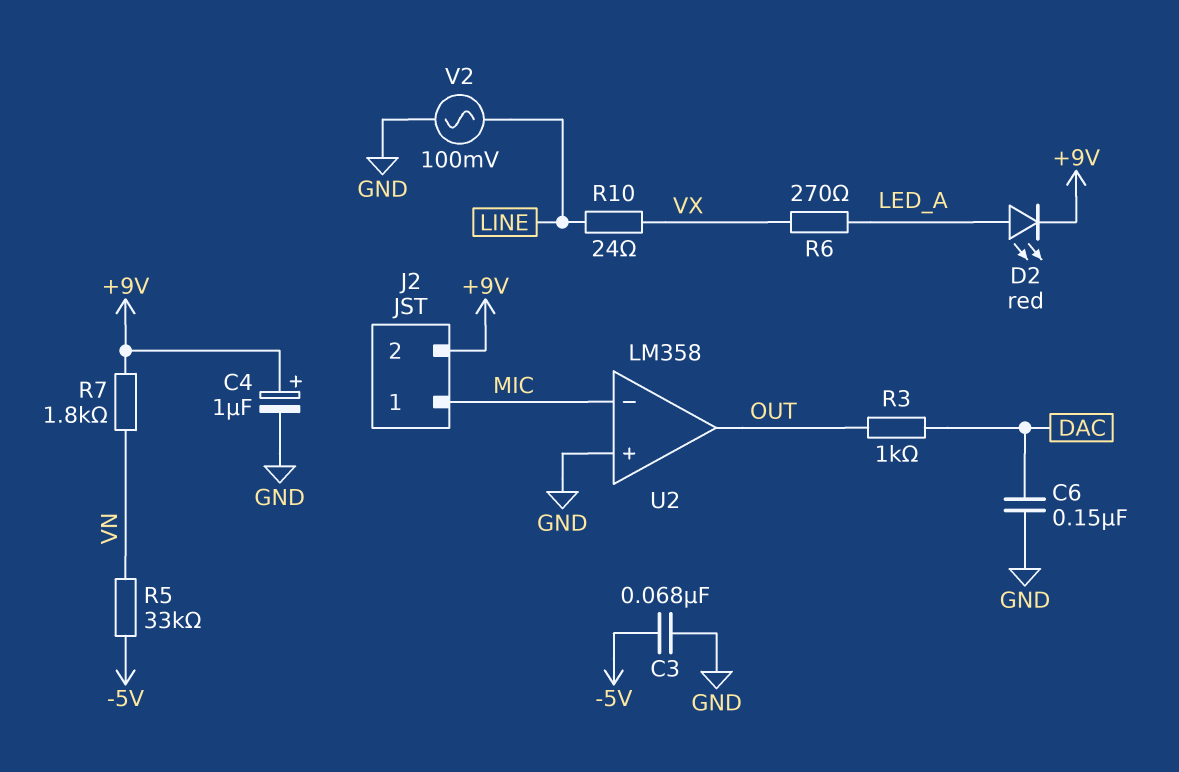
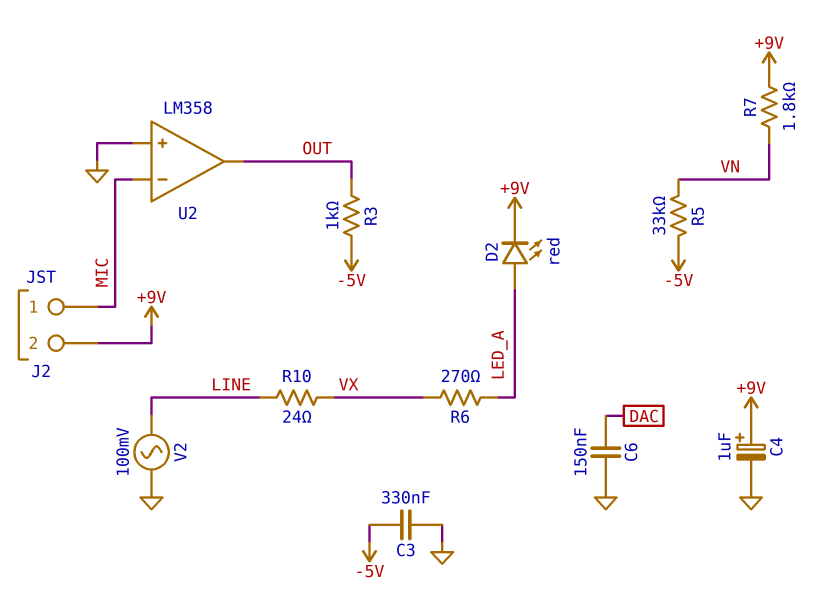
C3: 68nF (-5V, GND) -> 330nF (-5V, GND)
R3: 1k (DAC, OUT) -> 1k (-5V, OUT)

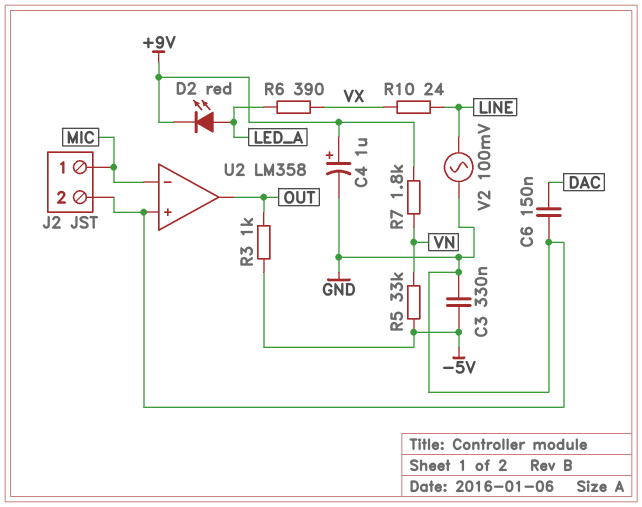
J2 pin 2: +9V -> GND
R6: 270 (LED_A, VX) -> 390 (LED_A, VX)

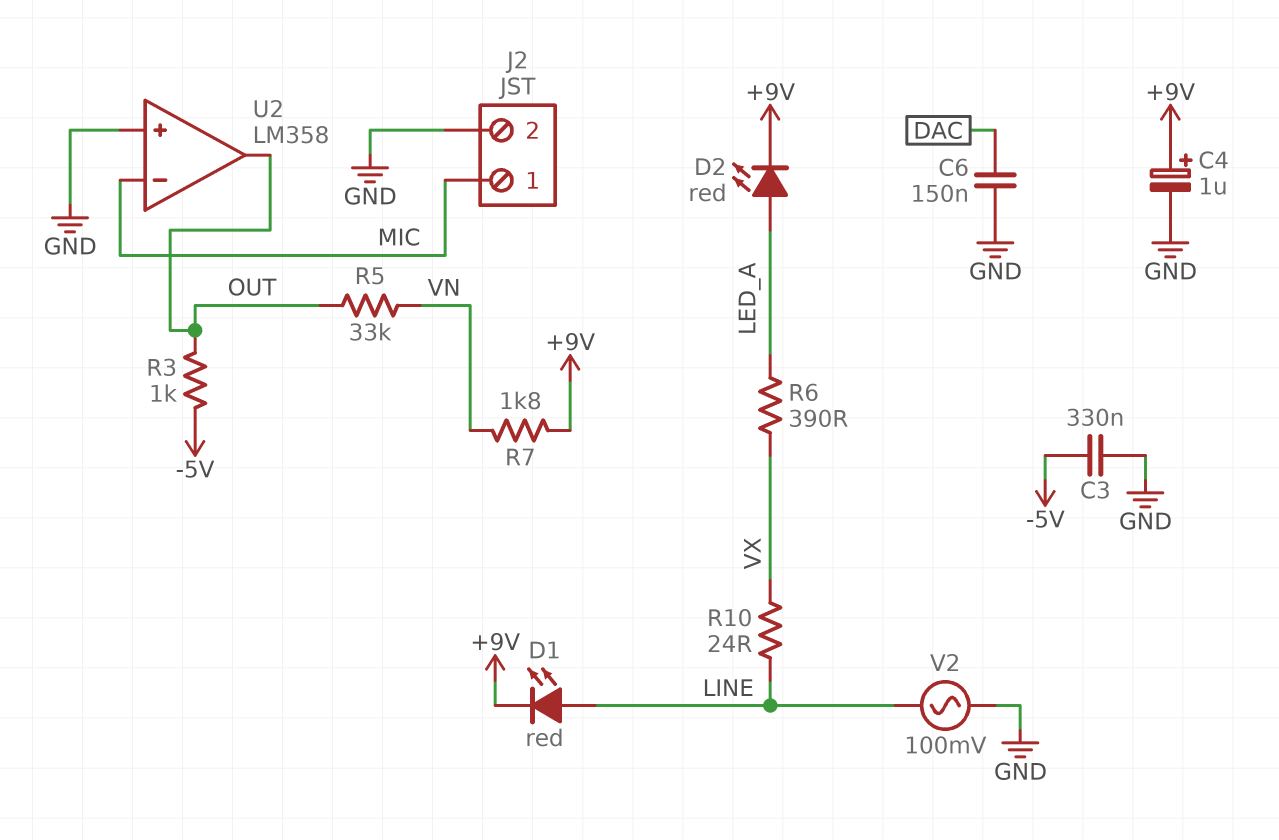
D1: none -> LED red (A LINE, K +9V)
R5: 33k (-5V, VN) -> 33k (OUT, VN)

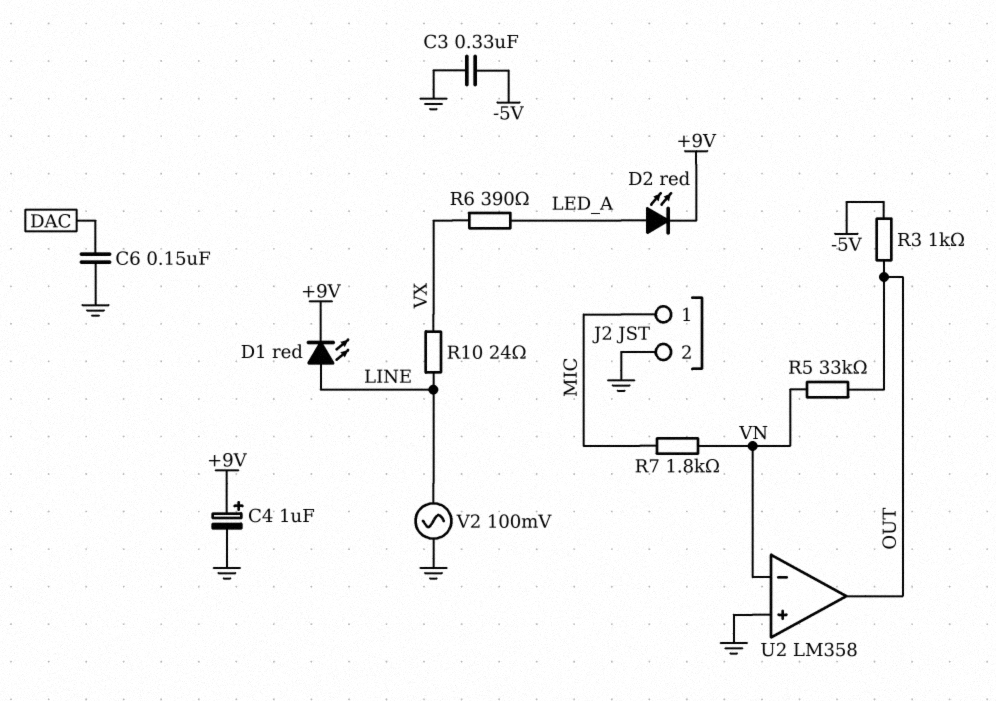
R7: 1.8k (+9V, VN) -> 1.8k (MIC, VN)
U2 pin in-: MIC -> VN

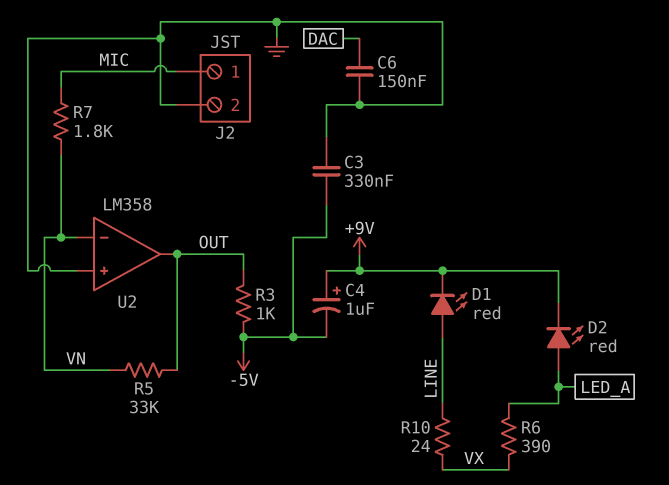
C4: 1uF (plus +9V, minus GND) -> 1uF (plus +9V, minus -5V)
V2: AC 100mV (GND, LINE) -> none

